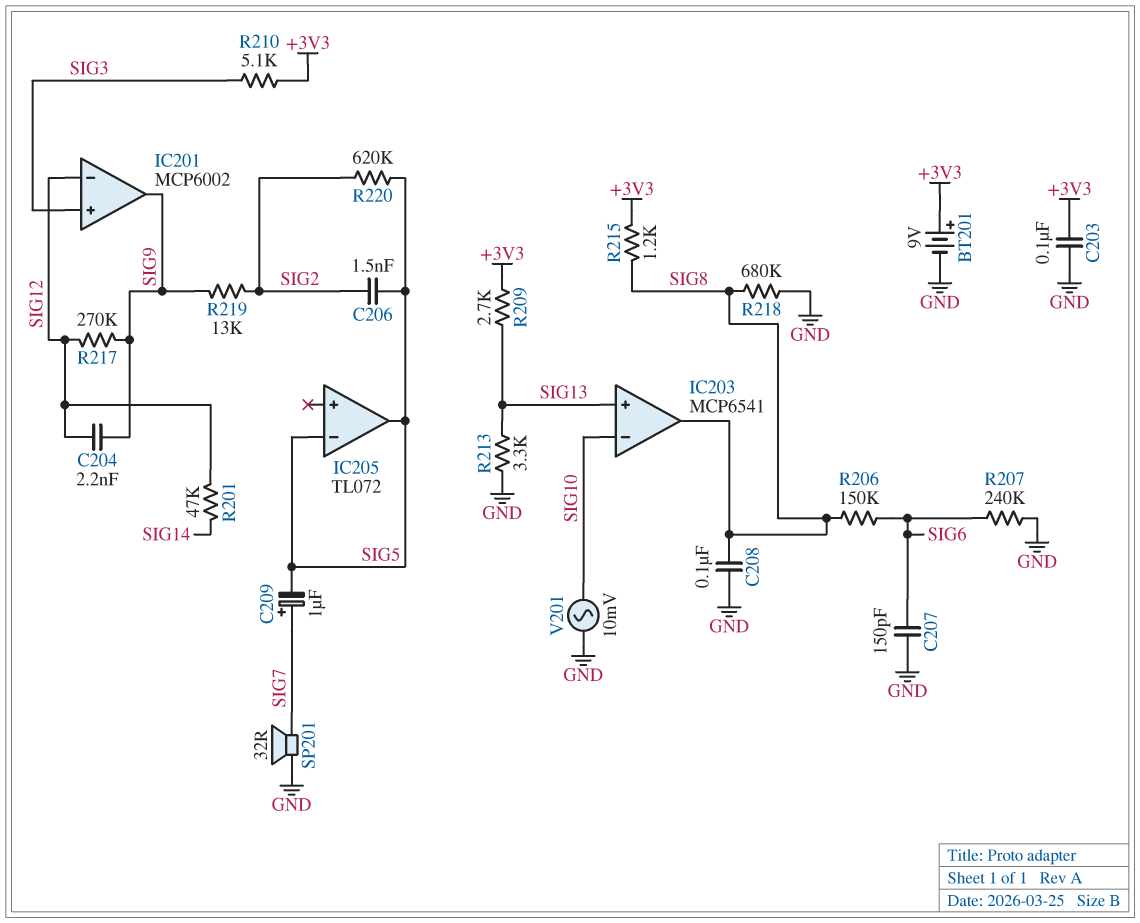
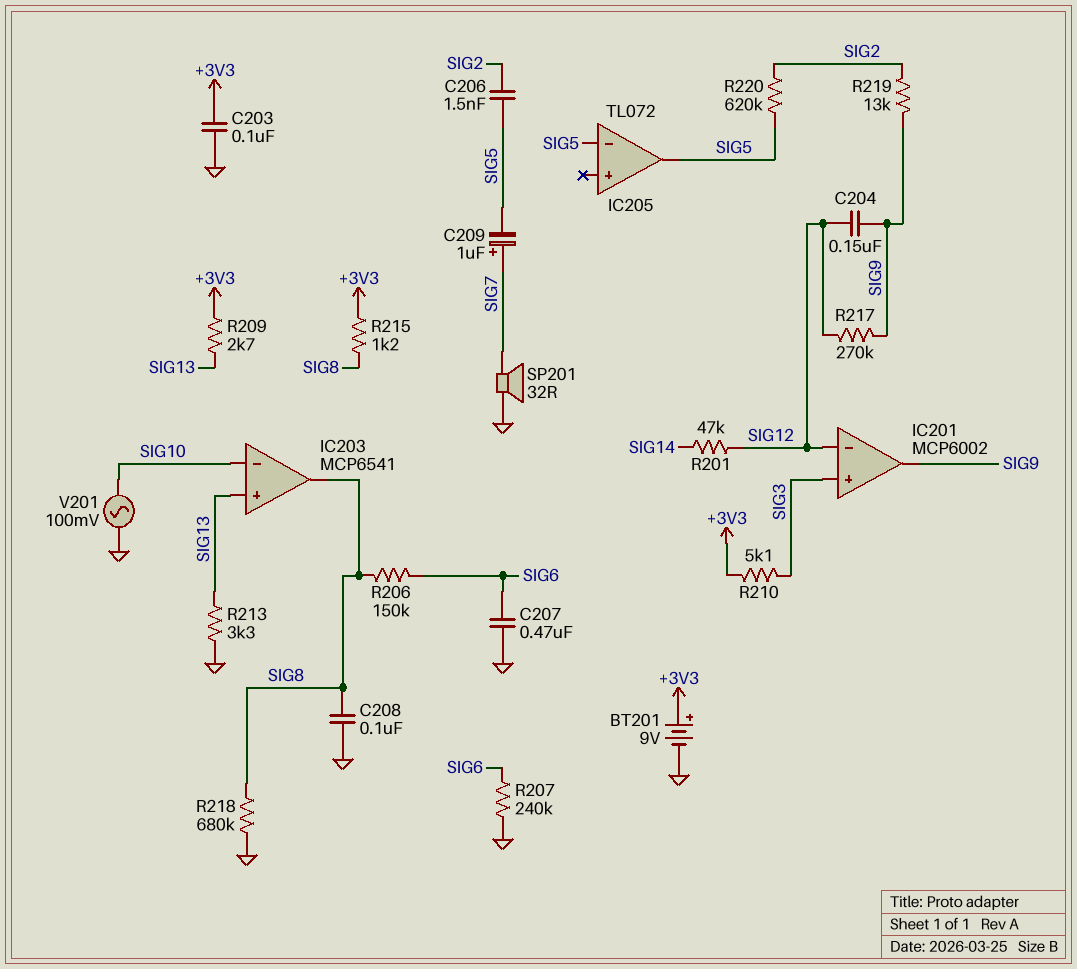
C204: 2.2nF (SIG9, SIG12) -> 150nF (SIG9, SIG12)
C207: 150pF (GND, SIG6) -> 470nF (GND, SIG6)
V201: AC 10mV (GND, SIG10) -> AC 100mV (GND, SIG10)

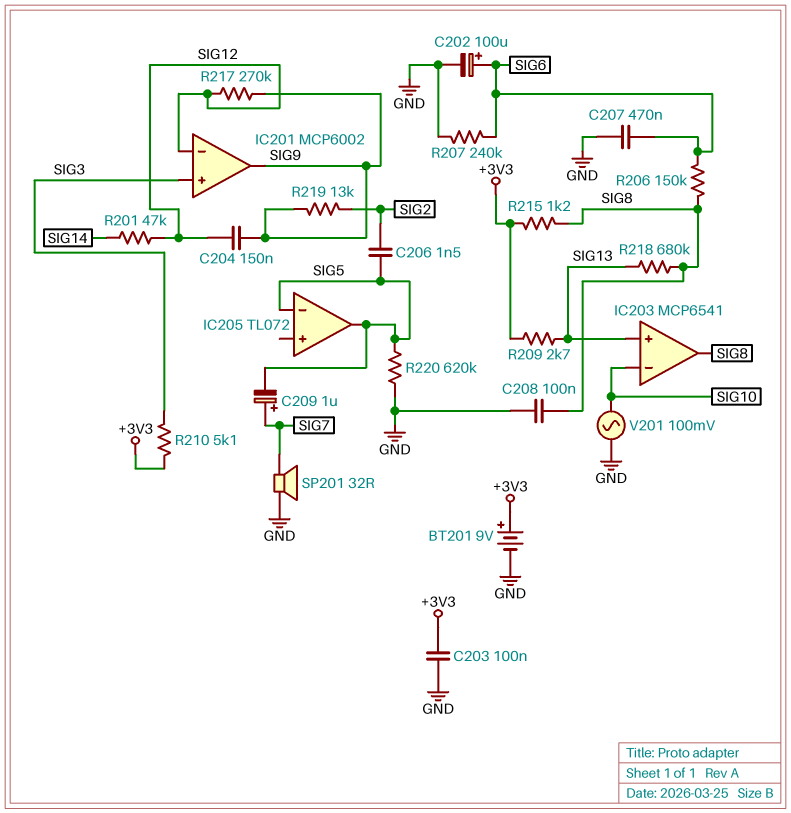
C202: none -> 100uF (plus SIG6, minus GND)
R213: 3.3k (GND, SIG13) -> none
R218: 680k (GND, SIG8) -> 680k (SIG8, SIG13)
R220: 620k (SIG2, SIG5) -> 620k (GND, SIG5)

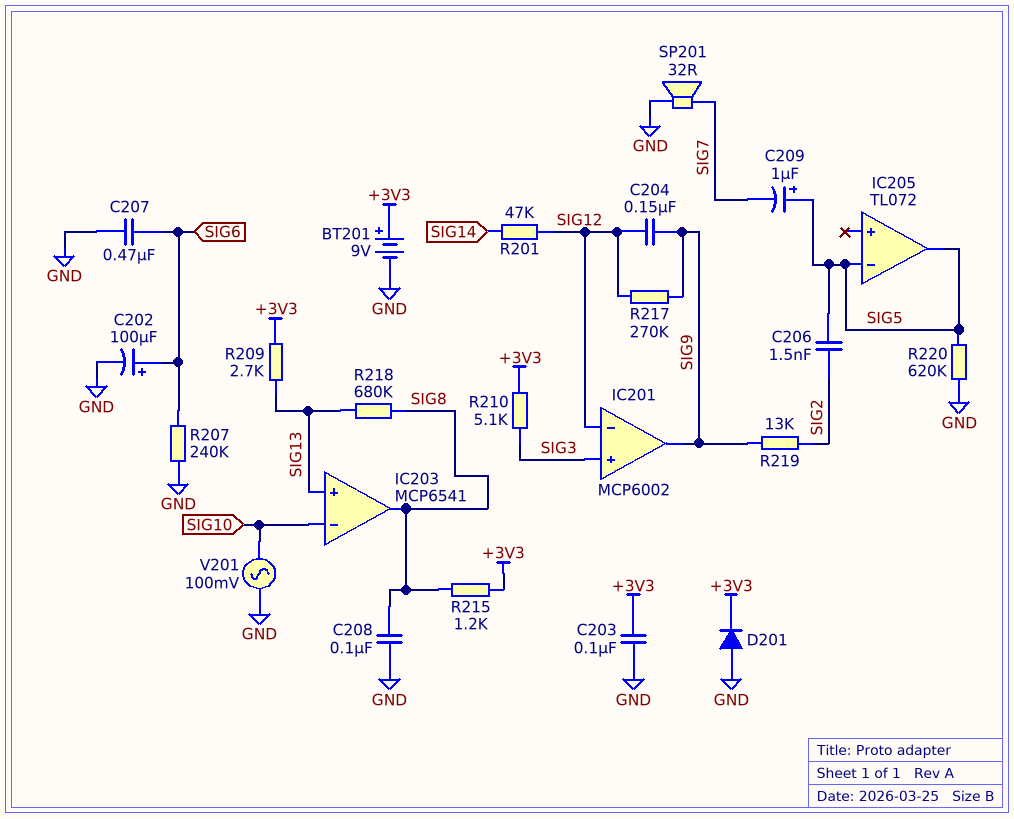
C209: 1uF (plus SIG7, minus SIG5) -> 1uF (plus SIG5, minus SIG7)
D201: none -> diode (A GND, K +3V3)
R206: 150k (SIG6, SIG8) -> none

